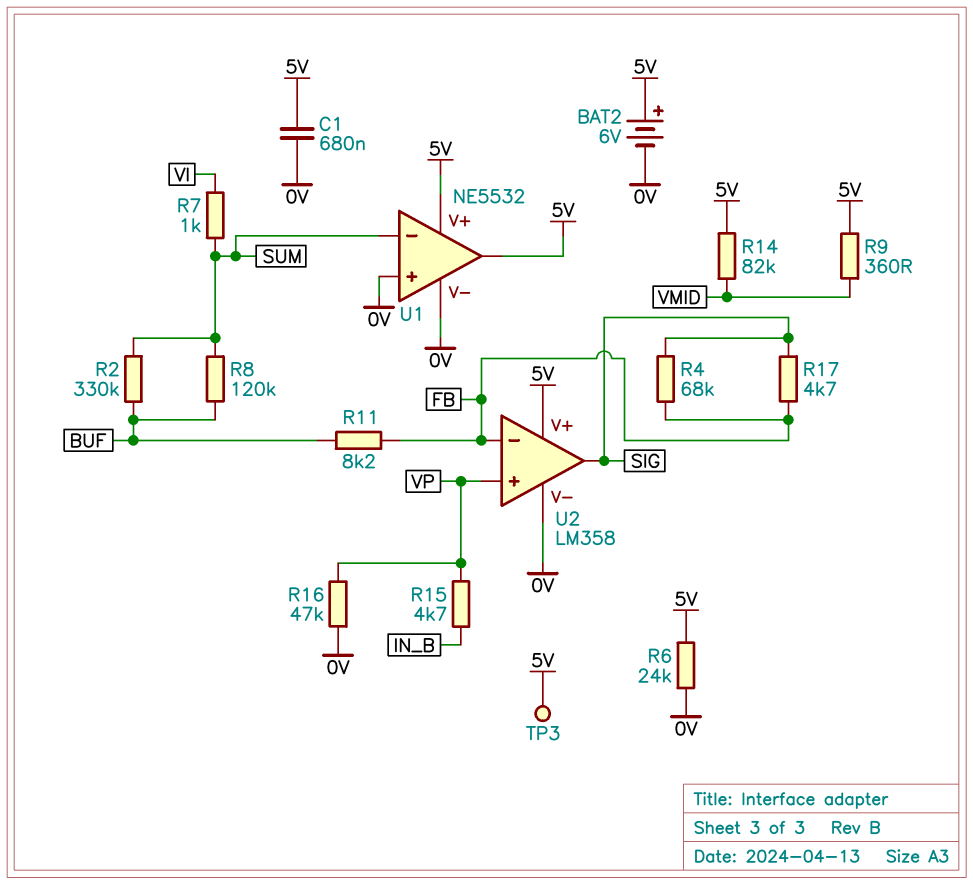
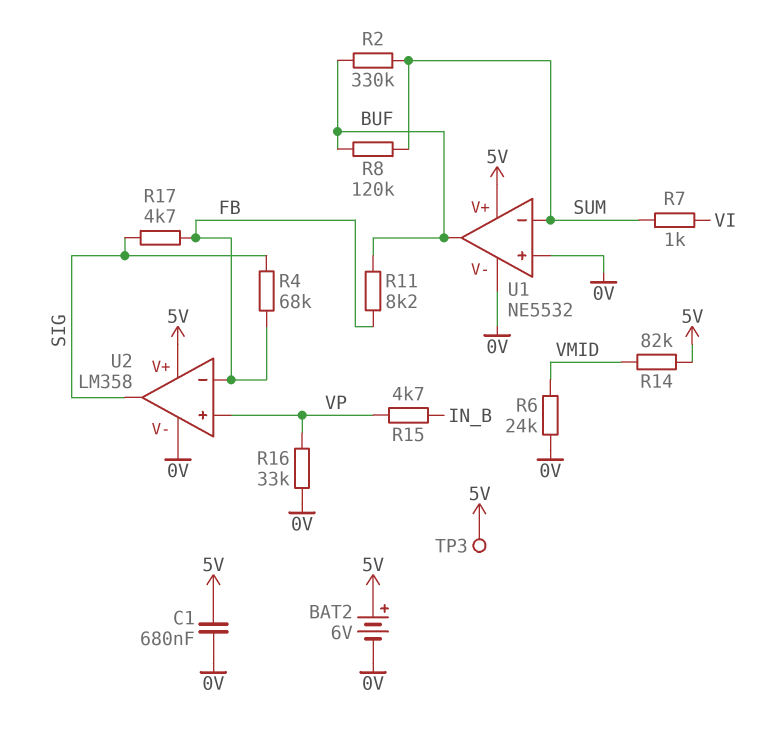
R6: 24k (0V, 5V) -> 24k (0V, VMID)
R9: 360 (5V, VMID) -> none
R16: 47k (0V, VP) -> 33k (0V, VP)
U1 pin out: 5V -> BUF

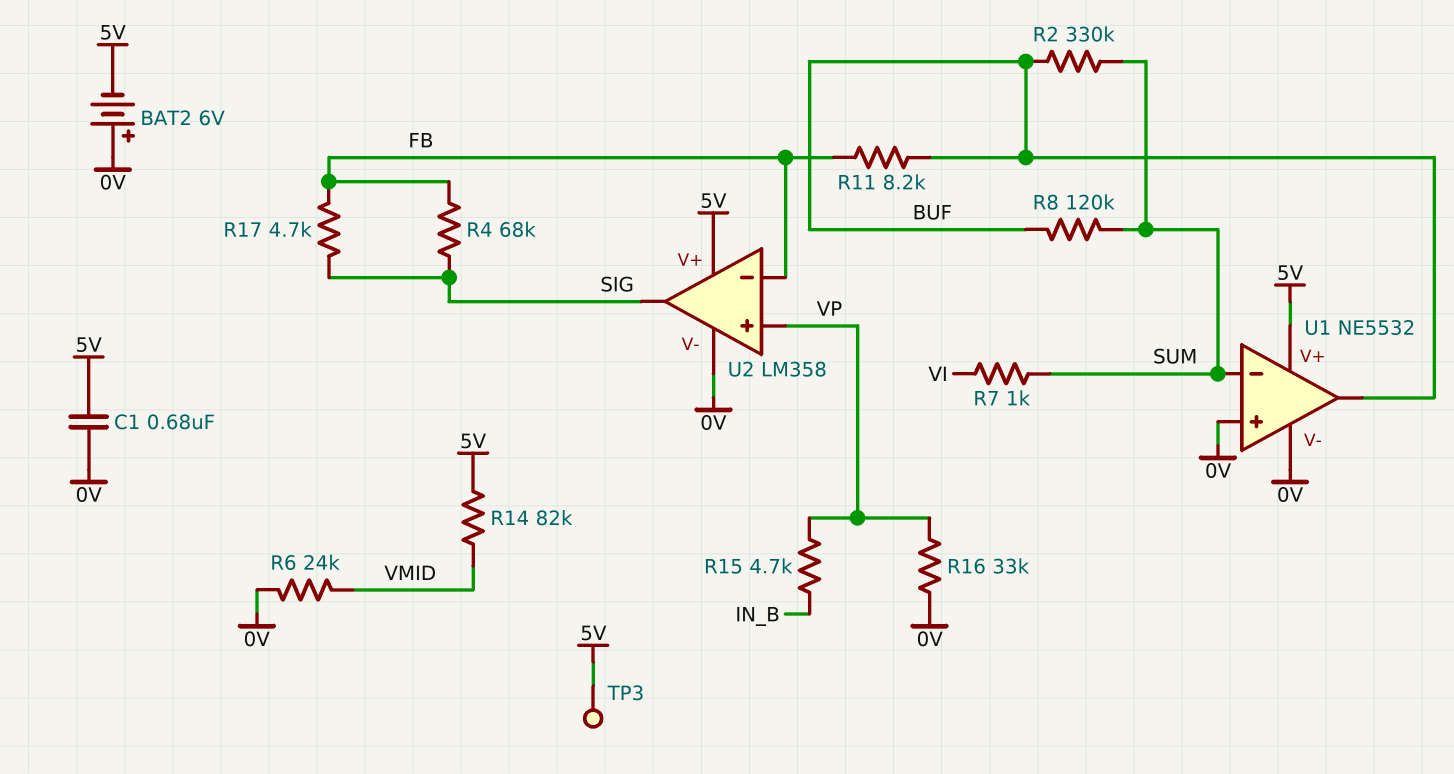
BAT2: 6V (plus 5V, minus 0V) -> 6V (plus 0V, minus 5V)

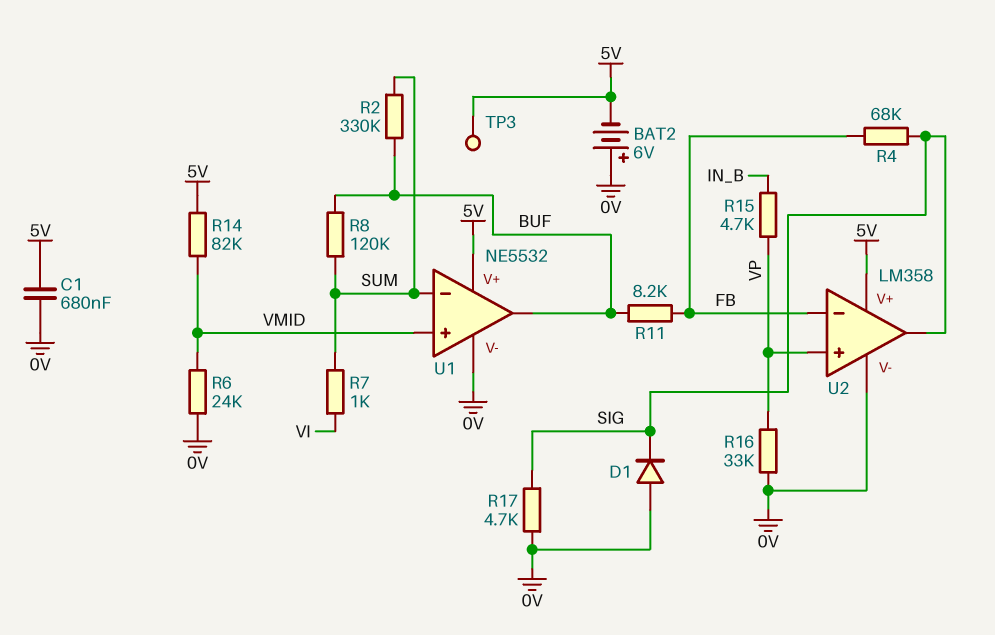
D1: none -> diode (A 0V, K SIG)
R17: 4.7k (FB, SIG) -> 4.7k (0V, SIG)
U1 pin in+: 0V -> VMID

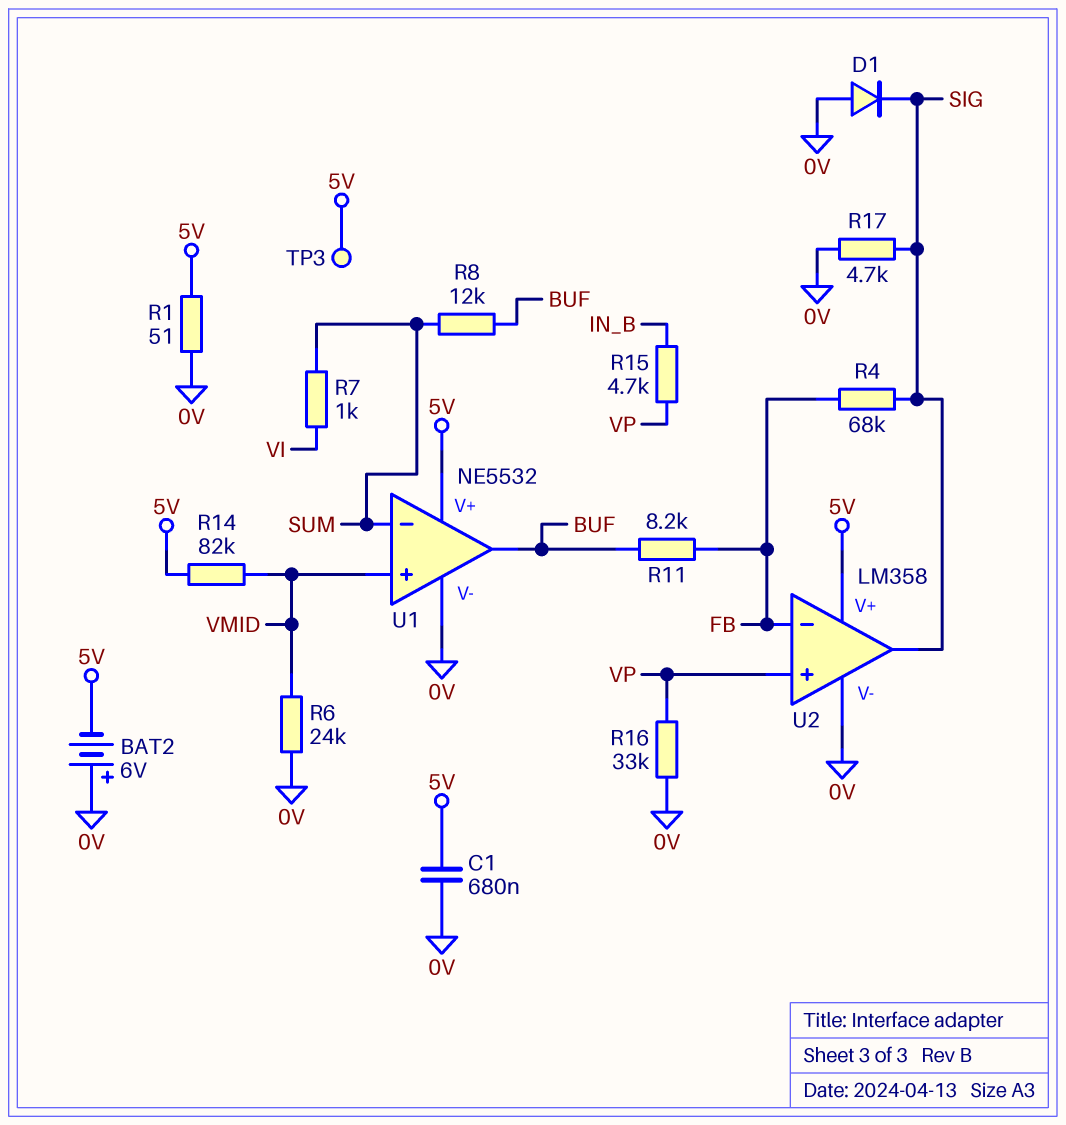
R1: none -> 51 (0V, 5V)
R2: 330k (BUF, SUM) -> none
R8: 120k (BUF, SUM) -> 12k (BUF, SUM)

